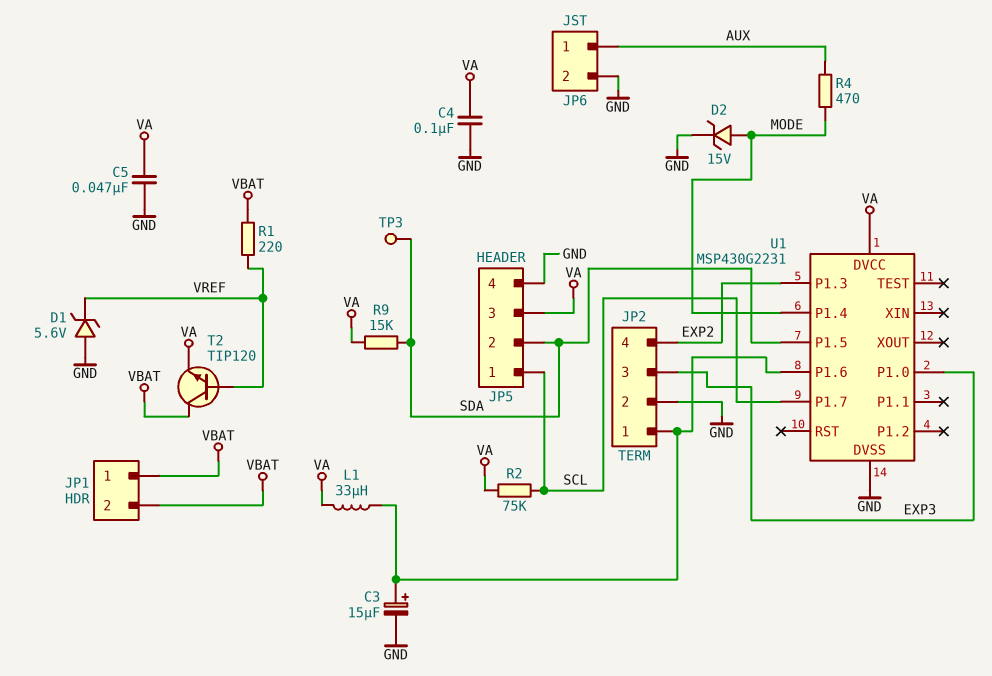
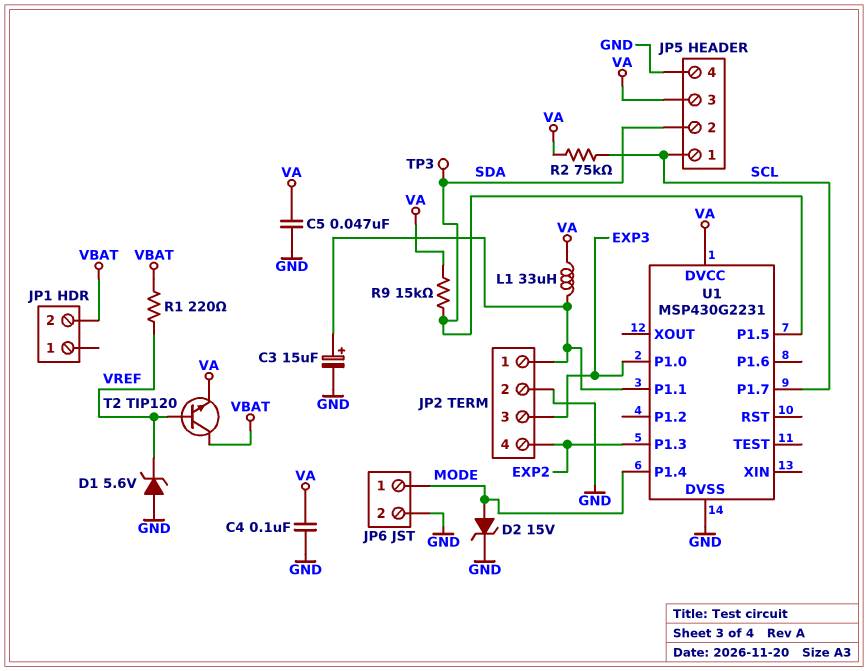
JP1 pin 1: VBAT -> none
JP6 pin 1: AUX -> MODE
R4: 470 (AUX, MODE) -> none
U1 pin P1.1: none -> JP2/1
U1 pin P1.6: JP2/1 -> none

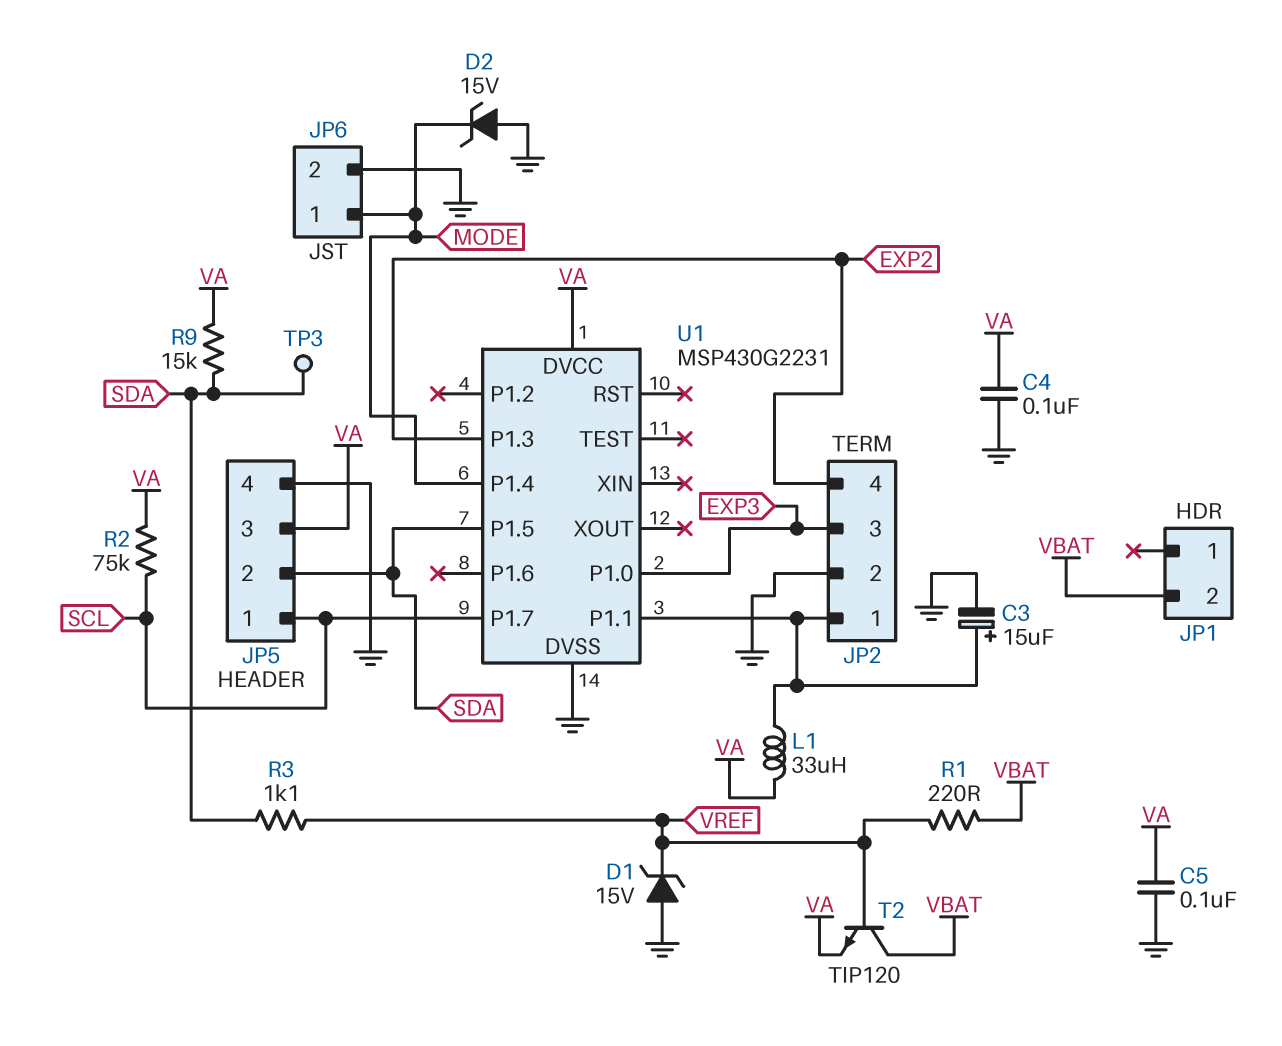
C5: 47nF (GND, VA) -> 100nF (GND, VA)
D1: zener 5.6V (A GND, K VREF) -> zener 15V (A GND, K VREF)
D2: zener 15V (A MODE, K GND) -> zener 15V (A GND, K MODE)
R3: none -> 1.1k (SDA, VREF)

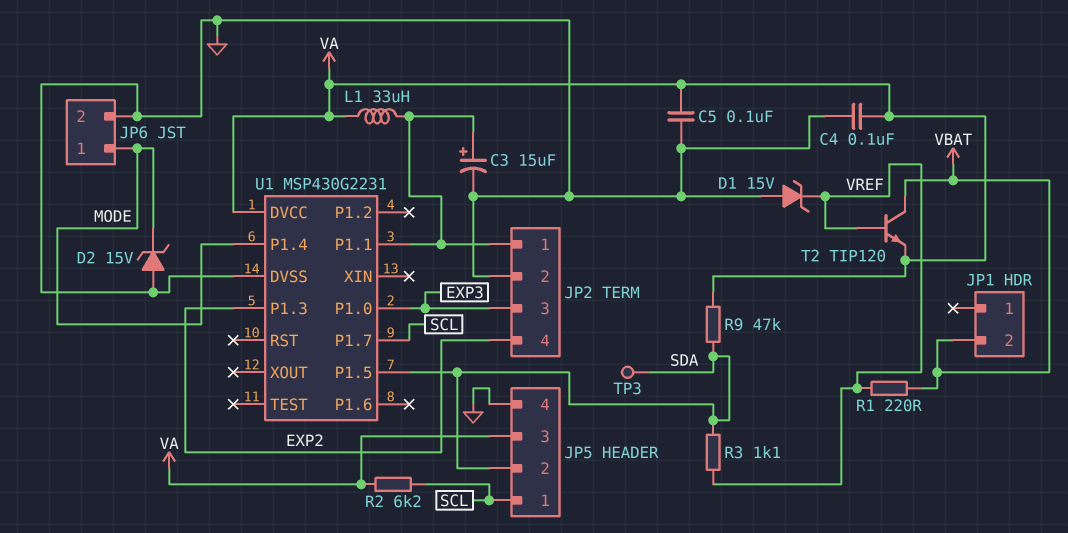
R2: 75k (SCL, VA) -> 6.2k (SCL, VA)
R9: 15k (SDA, VA) -> 47k (SDA, VA)

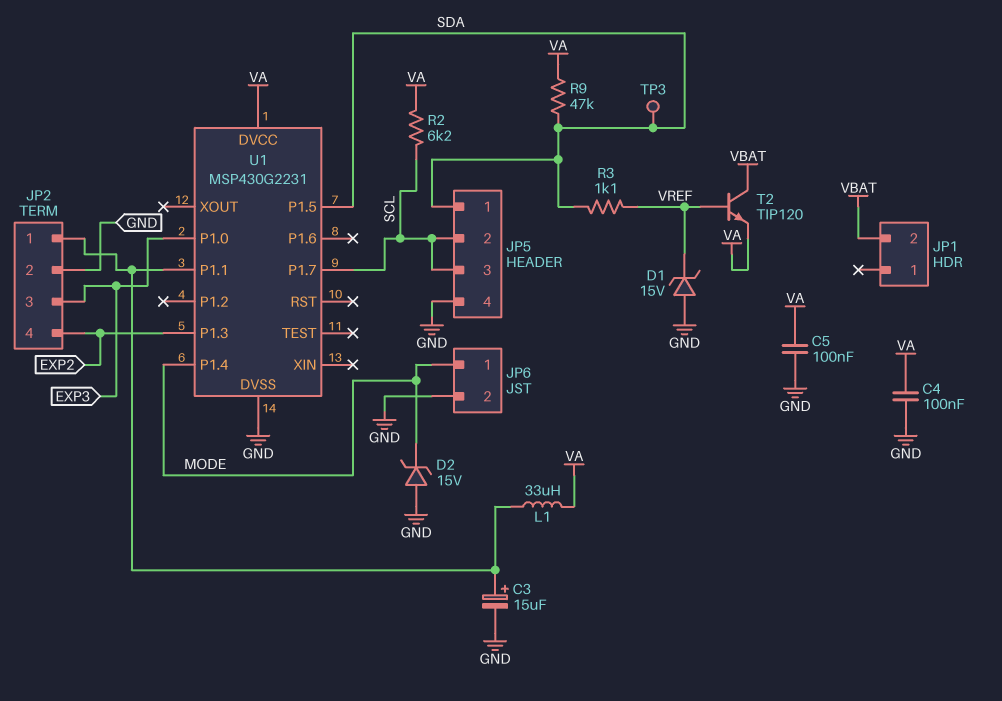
JP5 pin 1: SCL -> SDA
JP5 pin 2: SDA -> SCL
JP5 pin 3: VA -> SCL
R1: 220 (VBAT, VREF) -> none

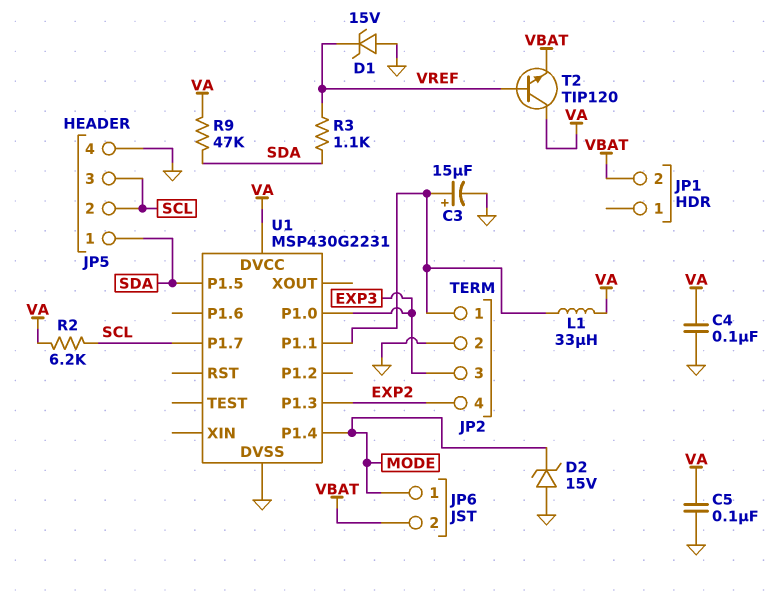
JP6 pin 2: GND -> VBAT
T2: NPN TIP120 (B VREF, C VBAT, E VA) -> NPN TIP120 (B VREF, C VA, E VBAT)
TP3: test point (SDA) -> none

